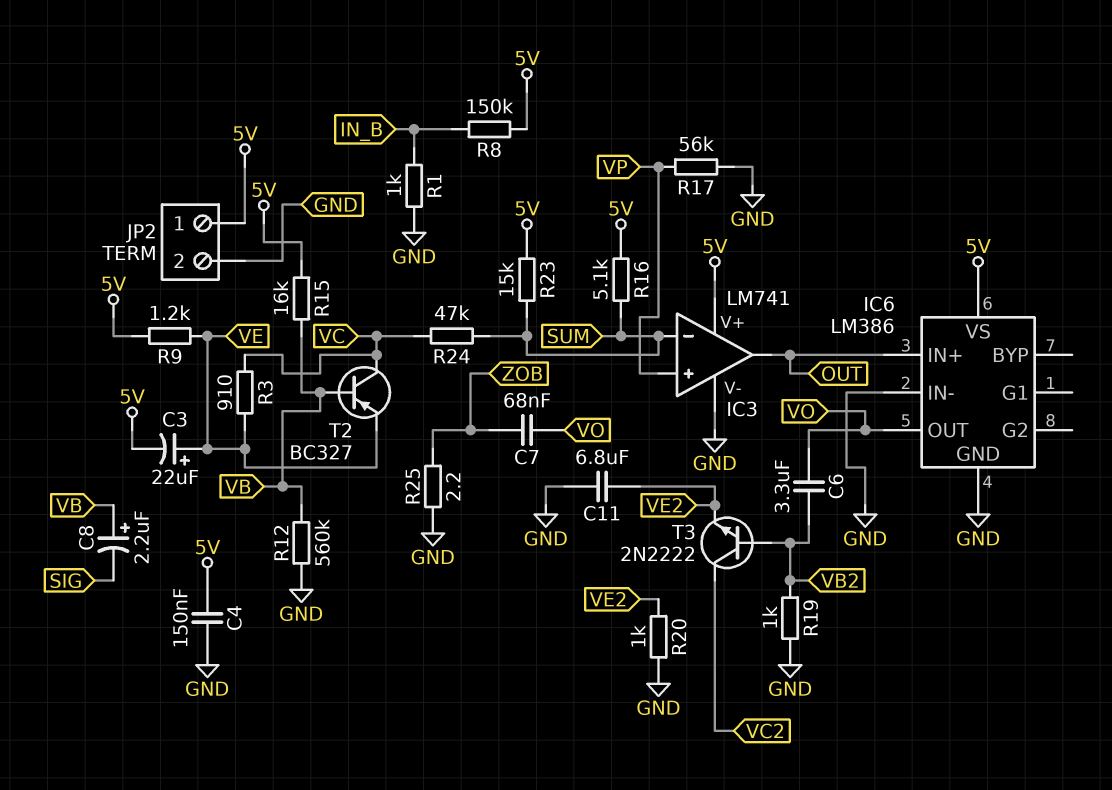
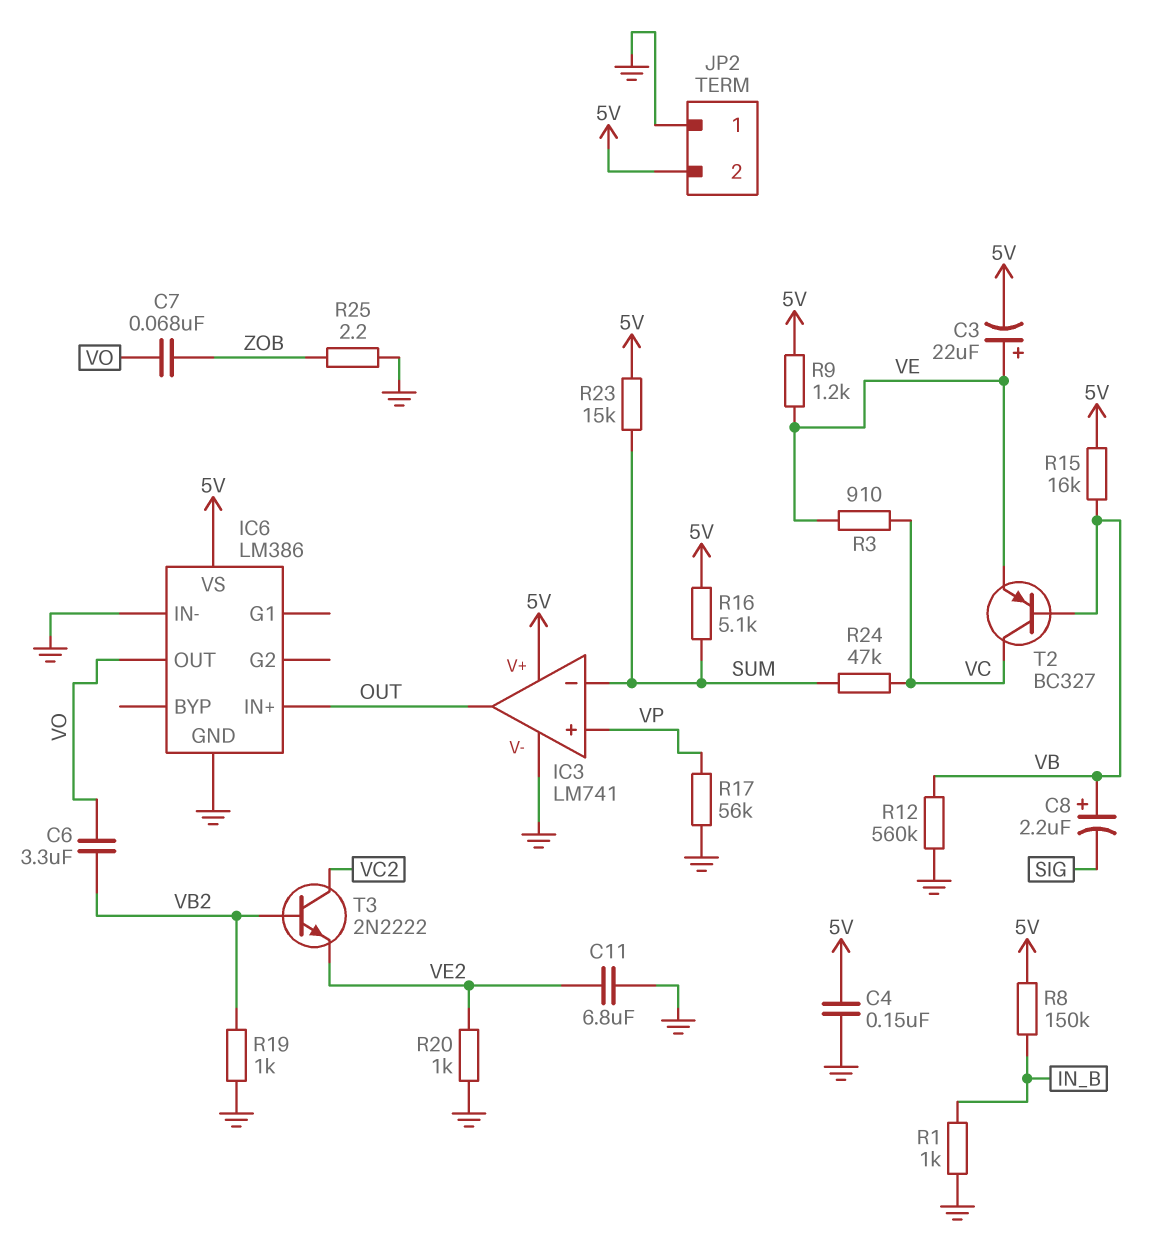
JP2 pin 1: 5V -> GND
JP2 pin 2: GND -> 5V

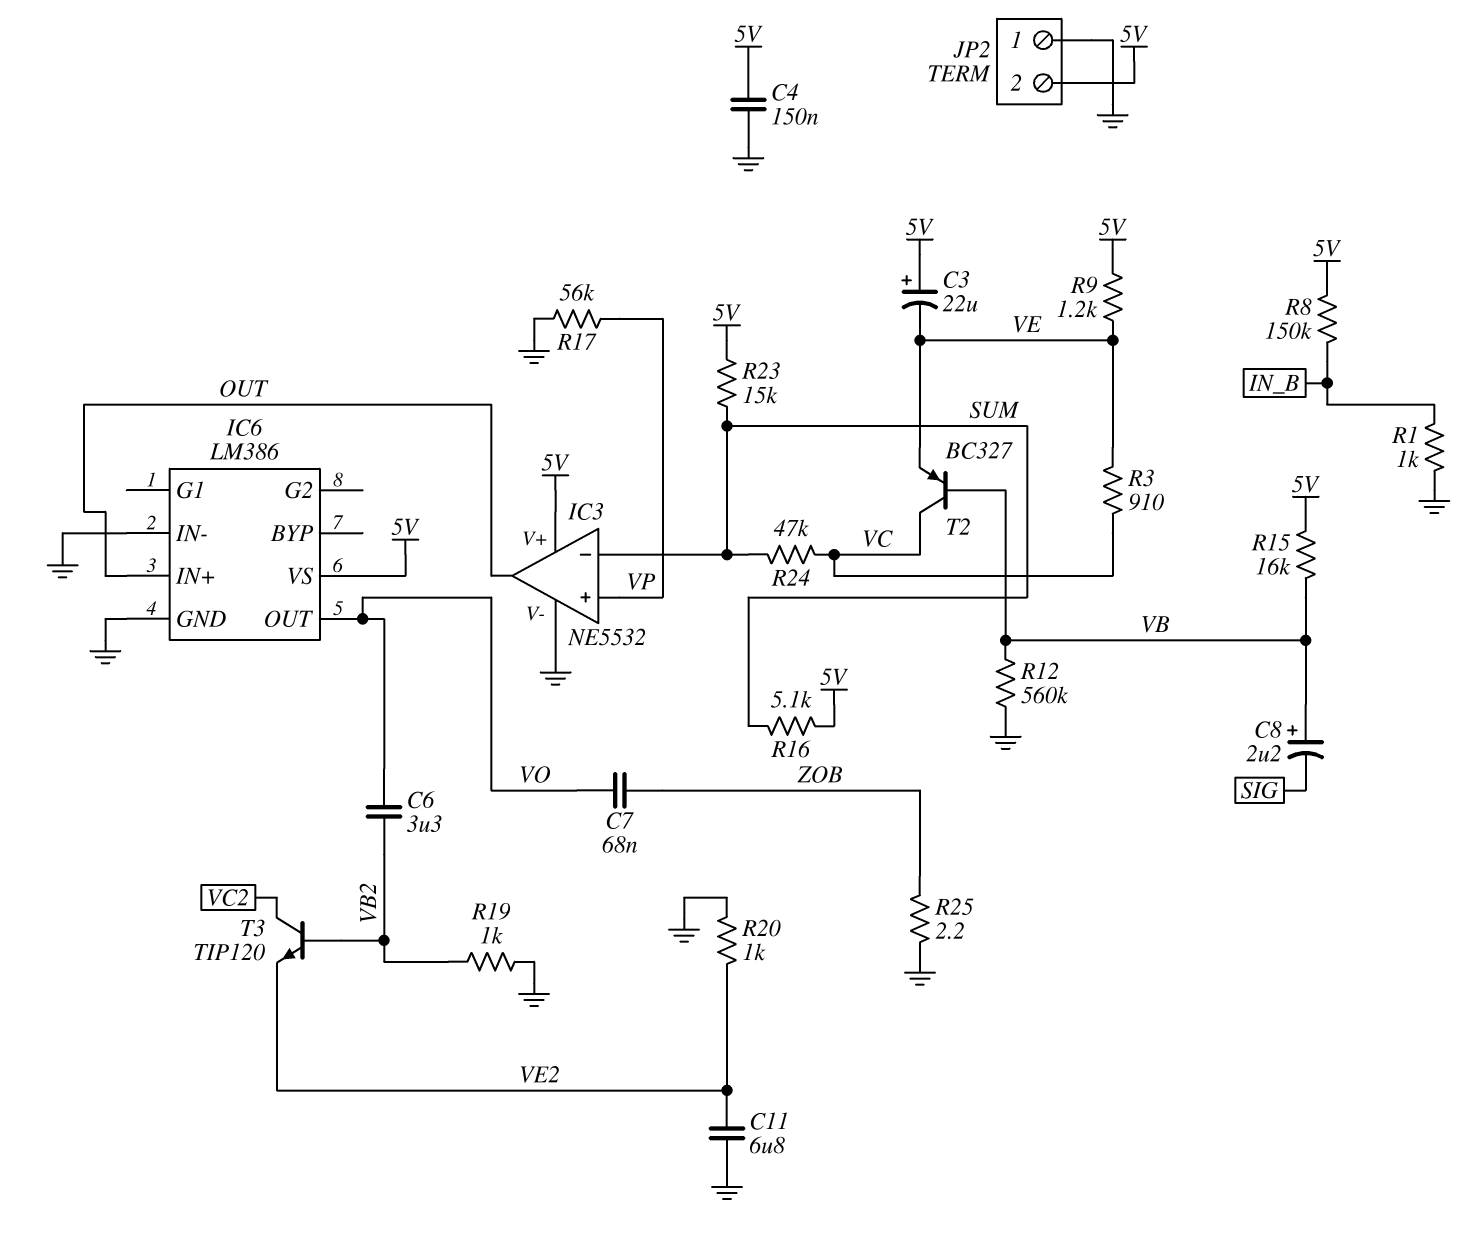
C3: 22uF (plus VE, minus 5V) -> 22uF (plus 5V, minus VE)
IC3: LM741 -> NE5532
T3: NPN 2N2222 (B VB2, C VC2, E VE2) -> NPN TIP120 (B VB2, C VC2, E VE2)

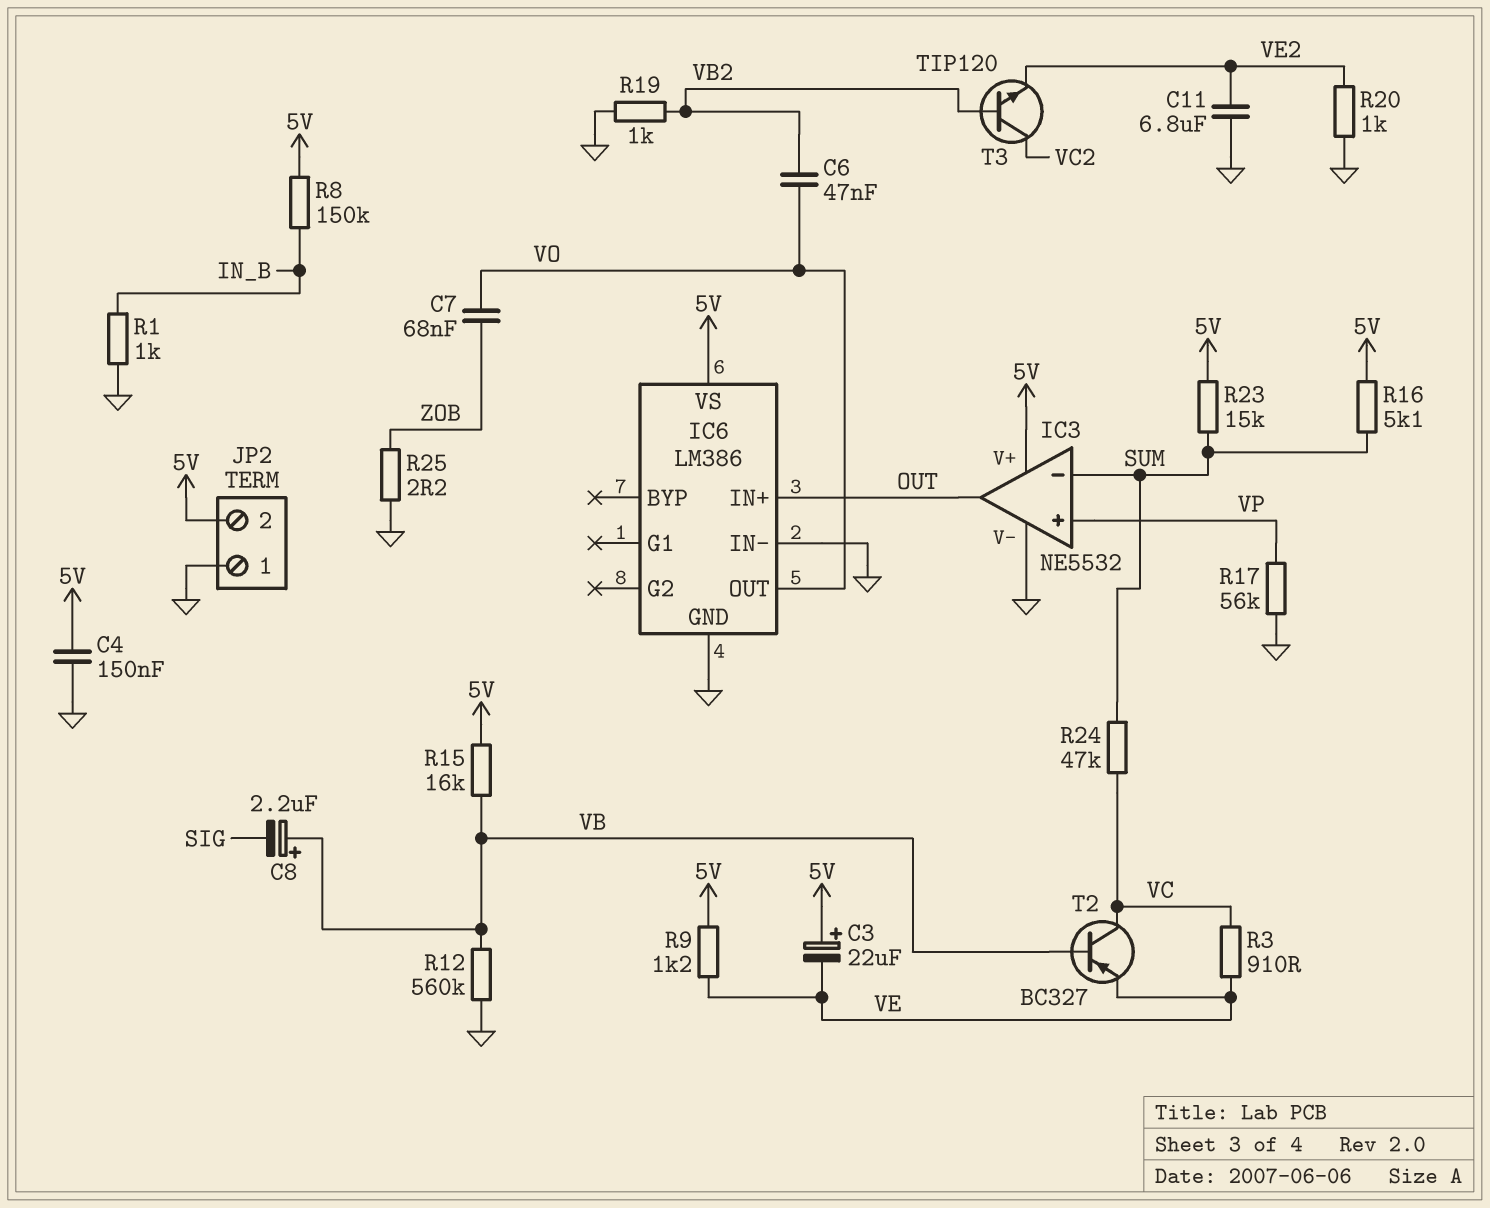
C6: 3.3uF (VB2, VO) -> 47nF (VB2, VO)

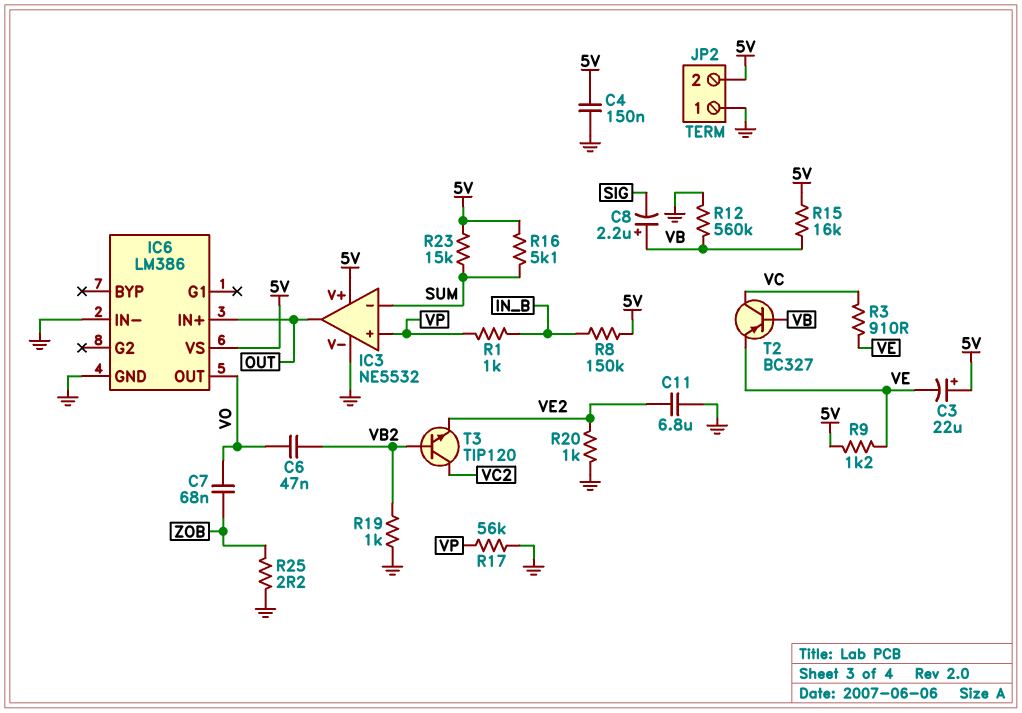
R1: 1k (GND, IN_B) -> 1k (IN_B, VP)
R24: 47k (SUM, VC) -> none

